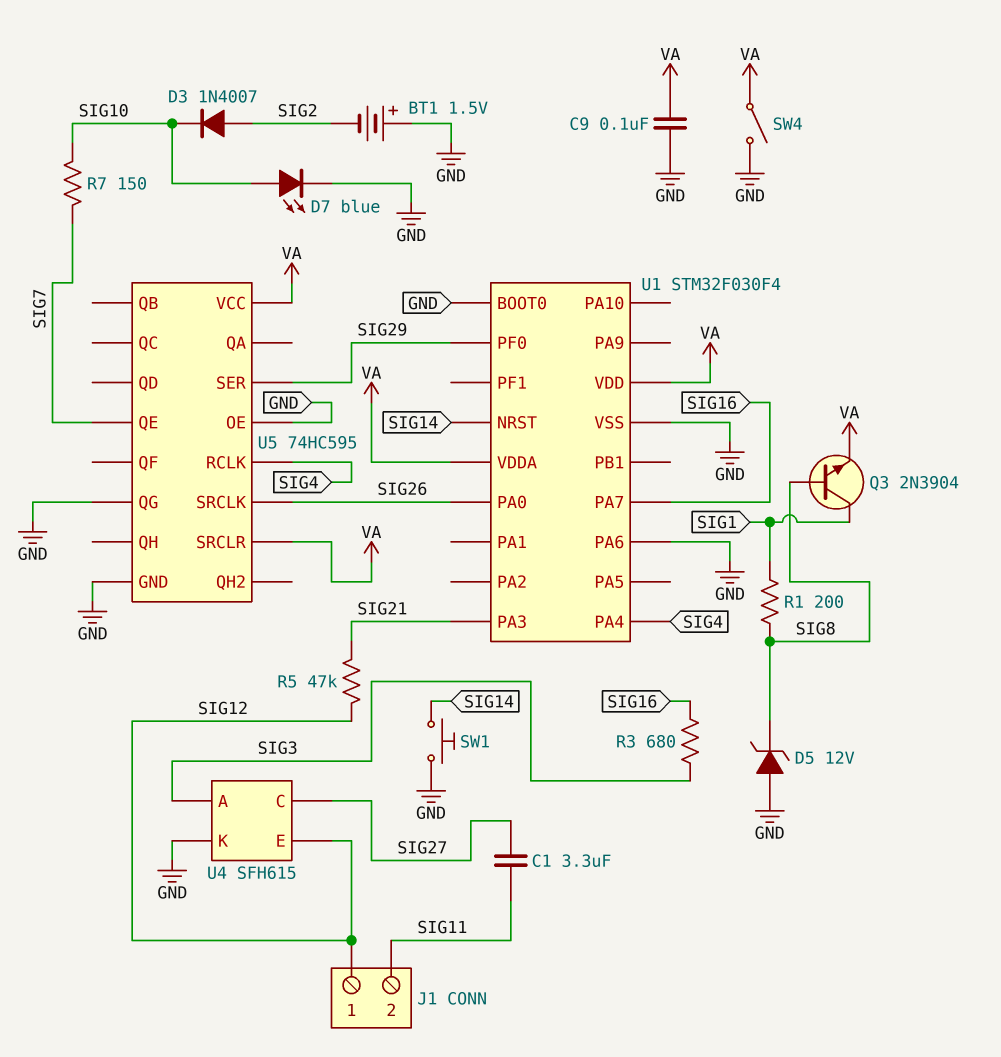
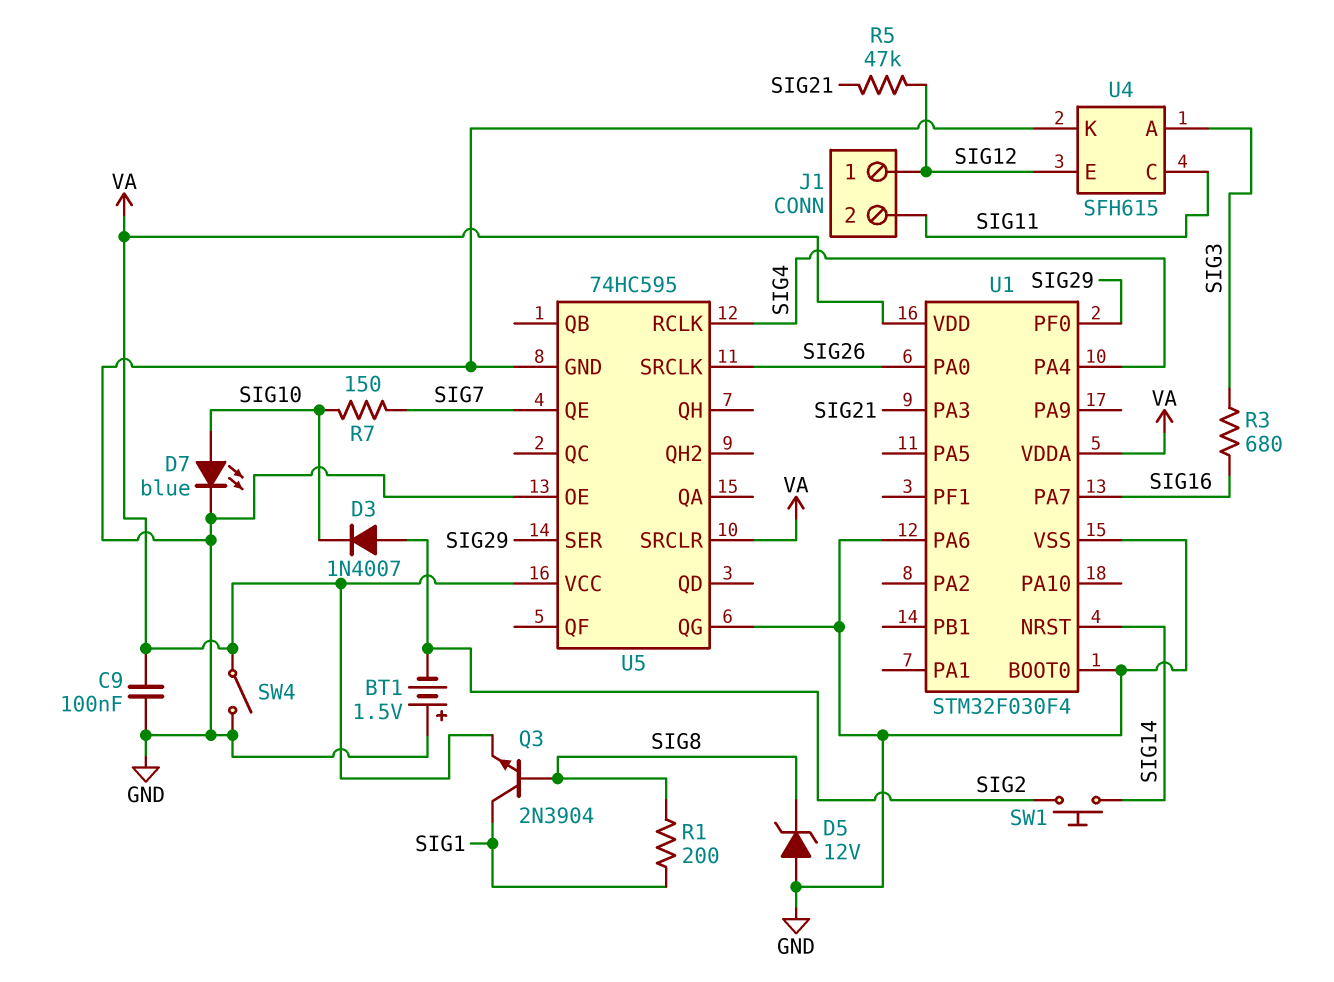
C1: 3.3uF (SIG11, SIG27) -> none
SW1: button (GND, SIG14) -> button (SIG2, SIG14)
U4 pin C: SIG27 -> SIG11

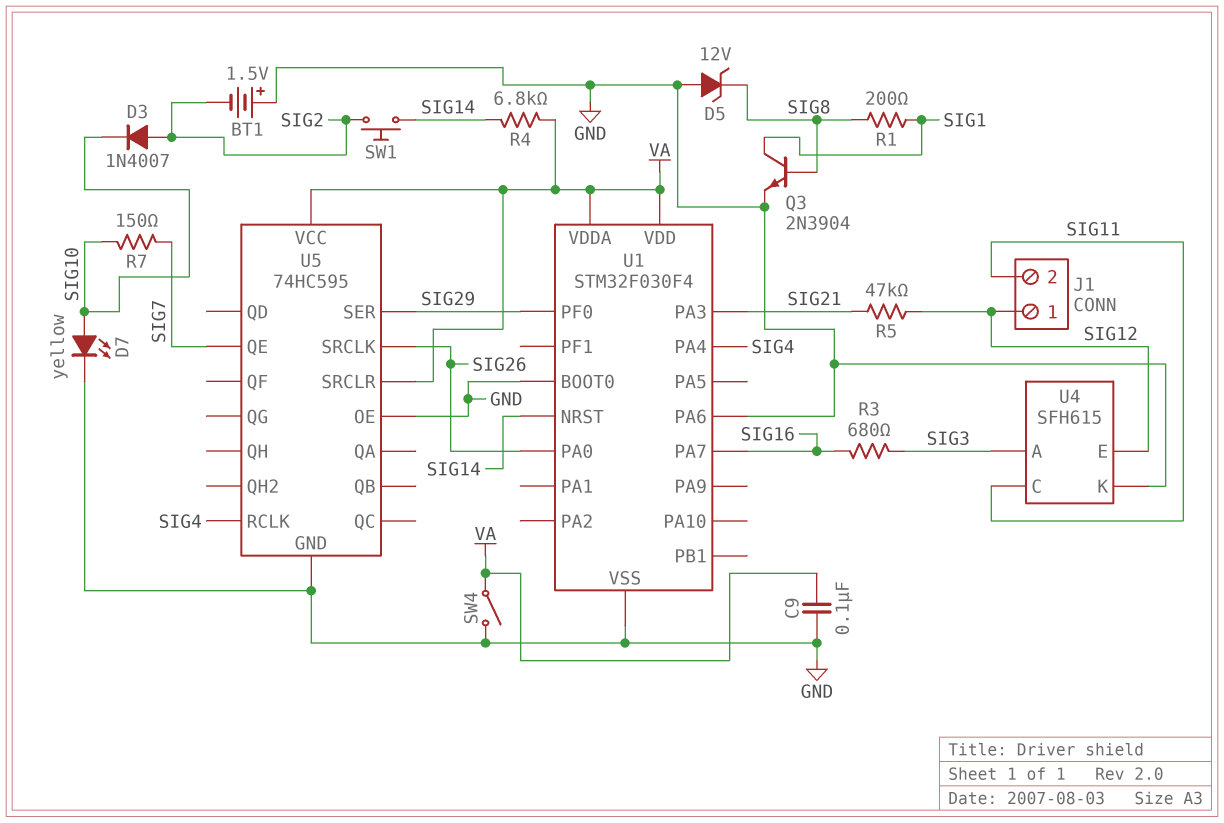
D7: LED blue (A SIG10, K GND) -> LED yellow (A SIG10, K GND)
Q3: NPN 2N3904 (B SIG8, C SIG1, E VA) -> NPN 2N3904 (B SIG8, C SIG1, E GND)
R4: none -> 6.8k (SIG14, VA)
U5 pin QG: GND -> none

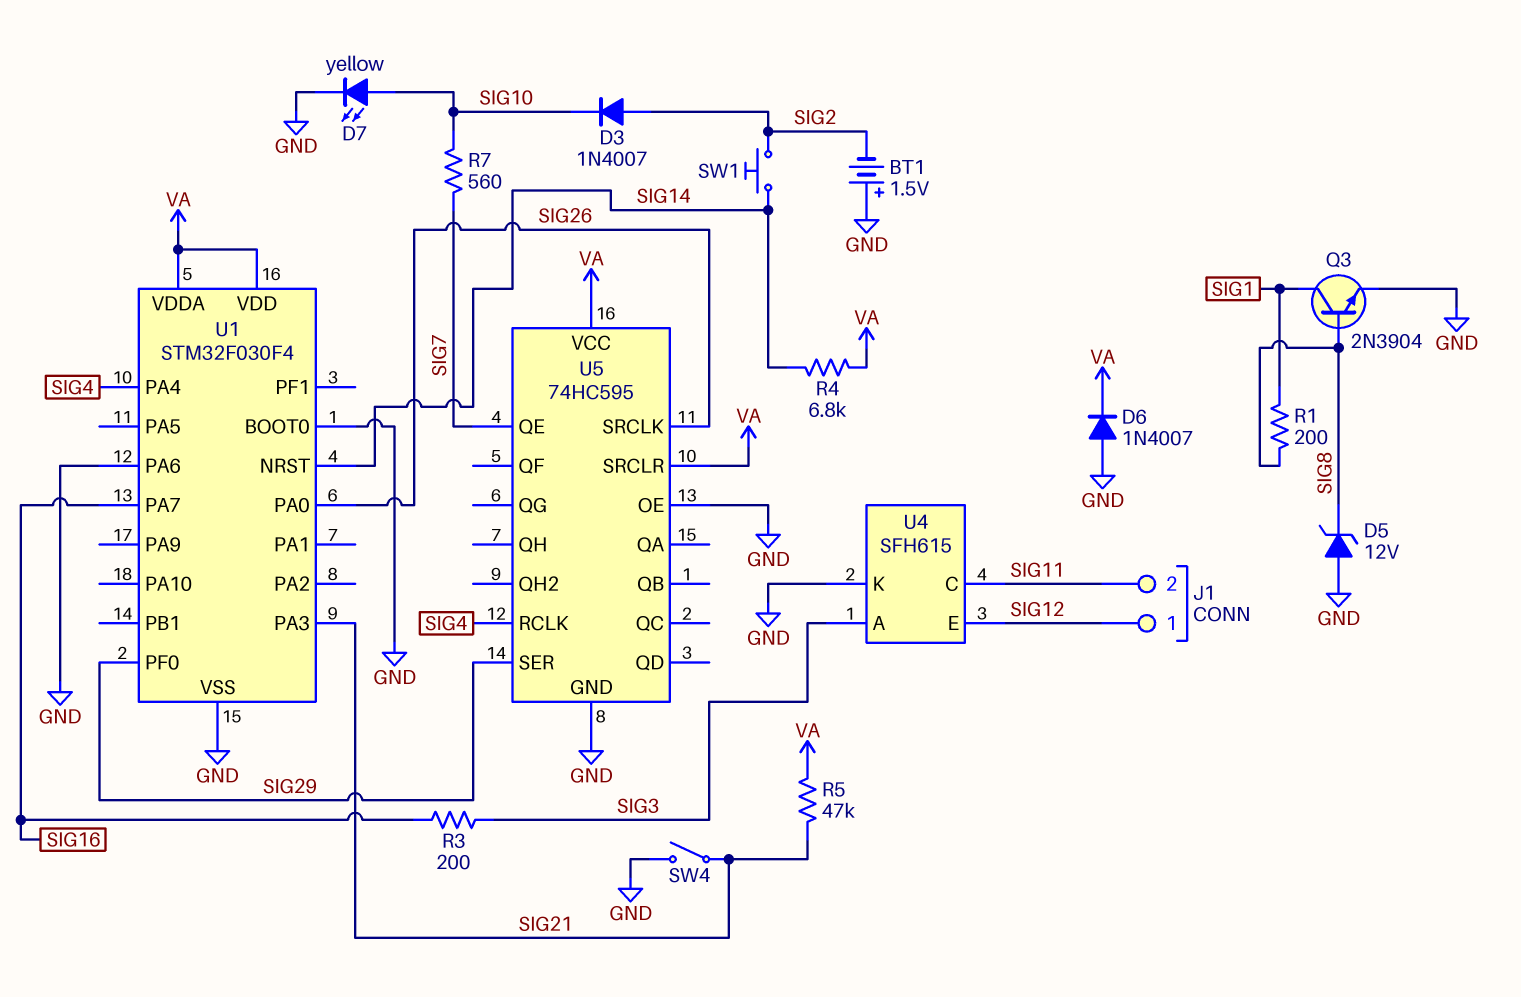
C9: 100nF (GND, VA) -> none
D6: none -> diode 1N4007 (A GND, K VA)
R3: 680 (SIG3, SIG16) -> 200 (SIG3, SIG16)
R5: 47k (SIG12, SIG21) -> 47k (SIG21, VA)
R7: 150 (SIG7, SIG10) -> 560 (SIG7, SIG10)
SW4: switch (GND, VA) -> switch (GND, SIG21)

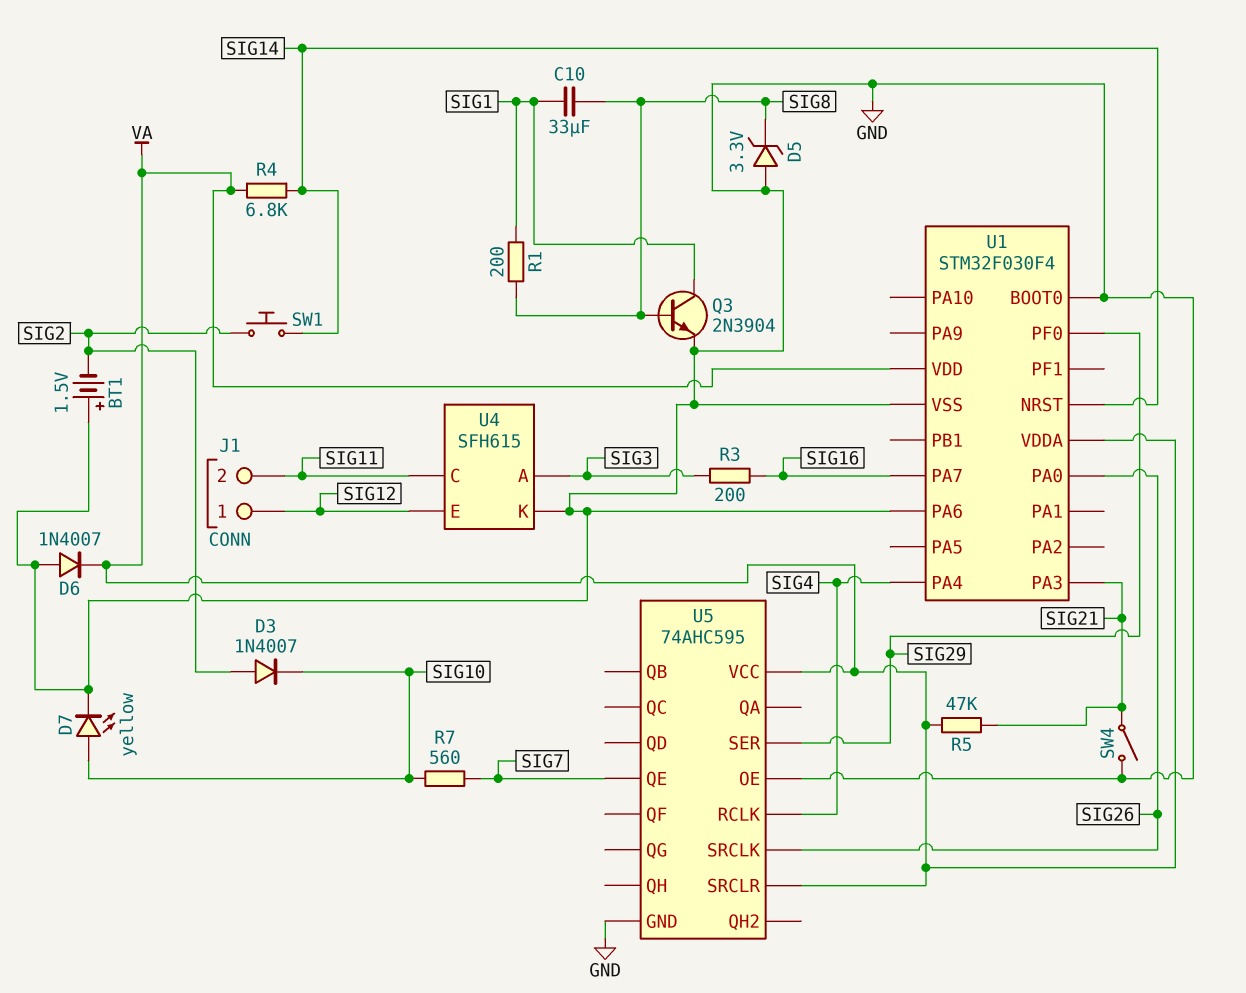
C10: none -> 33uF (SIG1, SIG8)
D5: zener 12V (A GND, K SIG8) -> zener 3.3V (A GND, K SIG8)
U5: 74HC595 -> 74AHC595

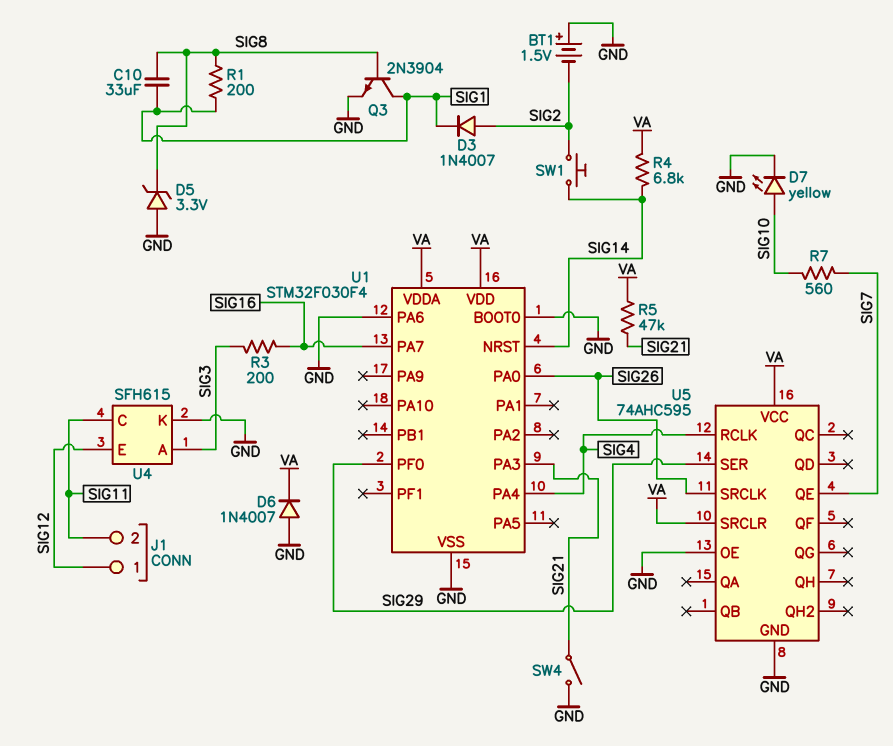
D3: diode 1N4007 (A SIG2, K SIG10) -> diode 1N4007 (A SIG2, K SIG1)

